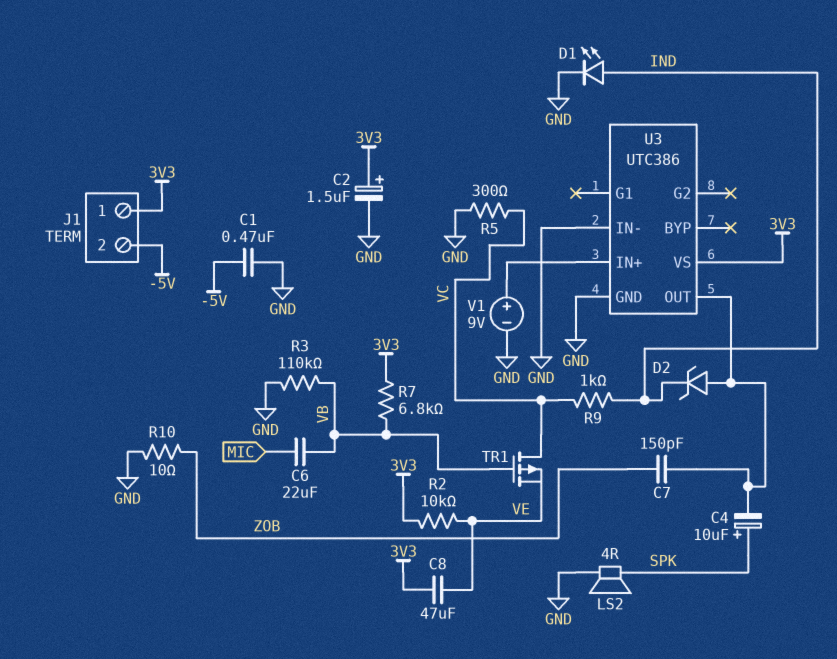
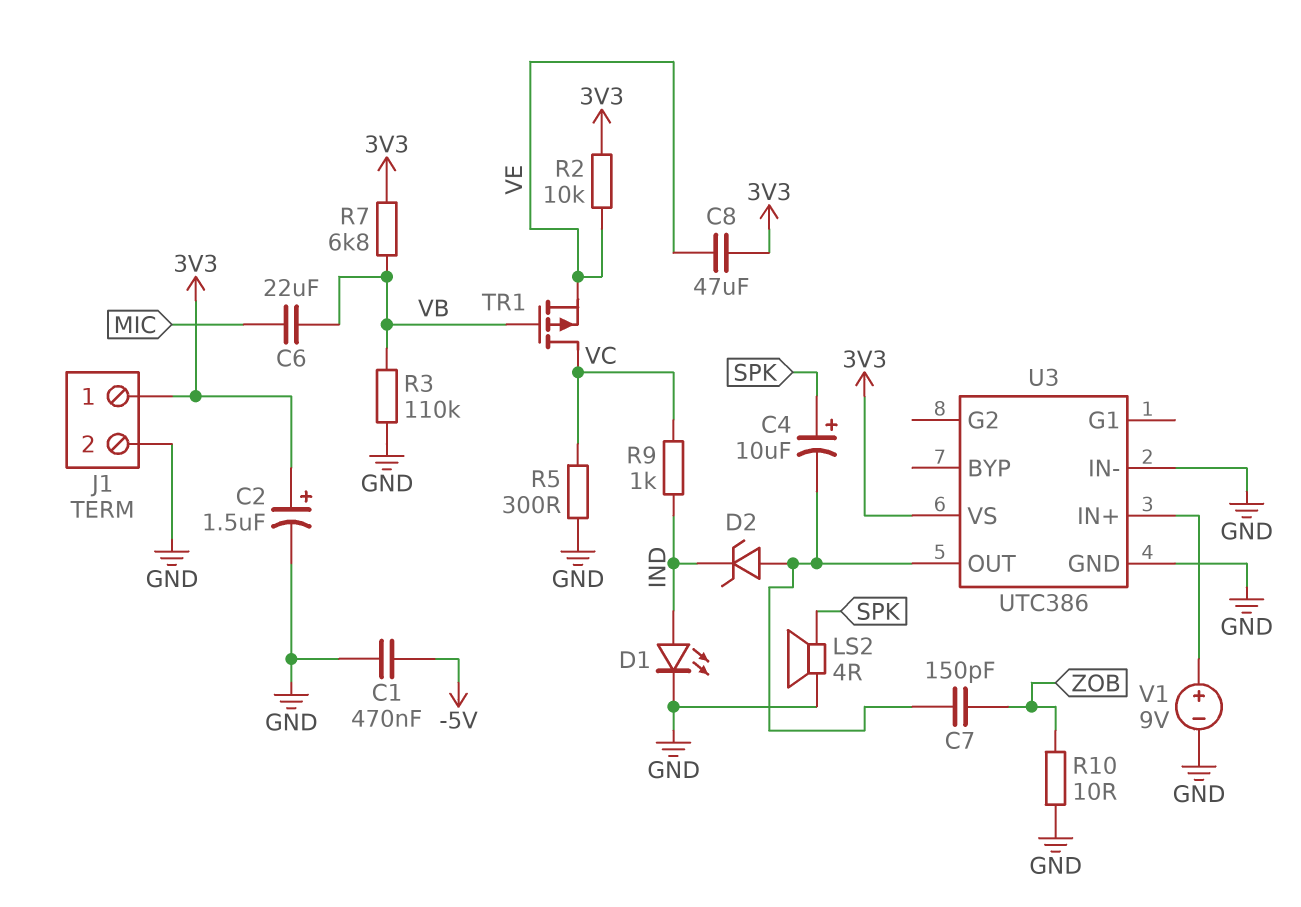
J1 pin 2: -5V -> GND

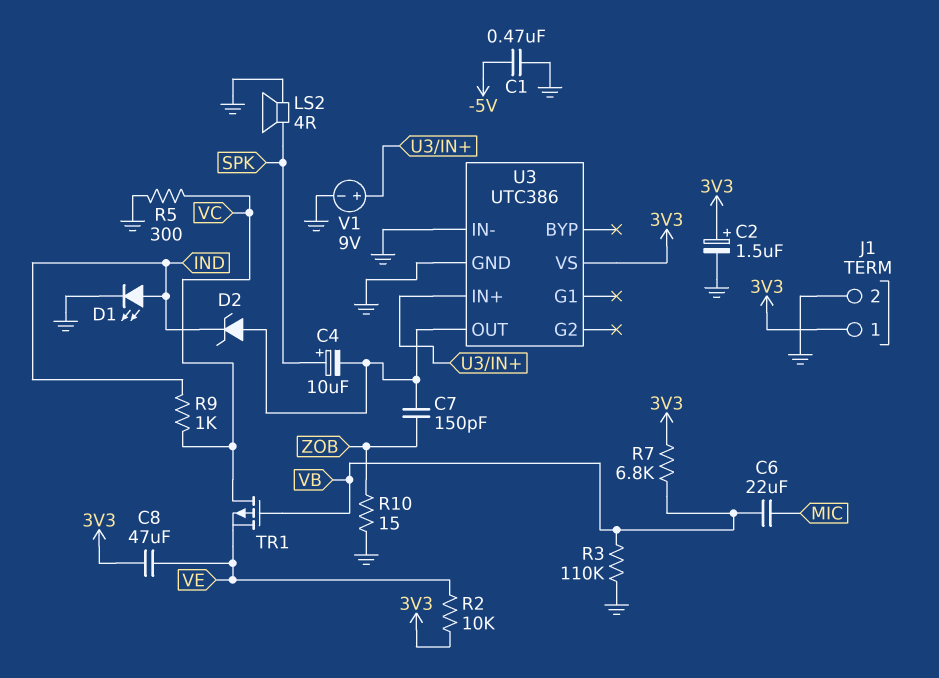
R10: 10 (GND, ZOB) -> 15 (GND, ZOB)

